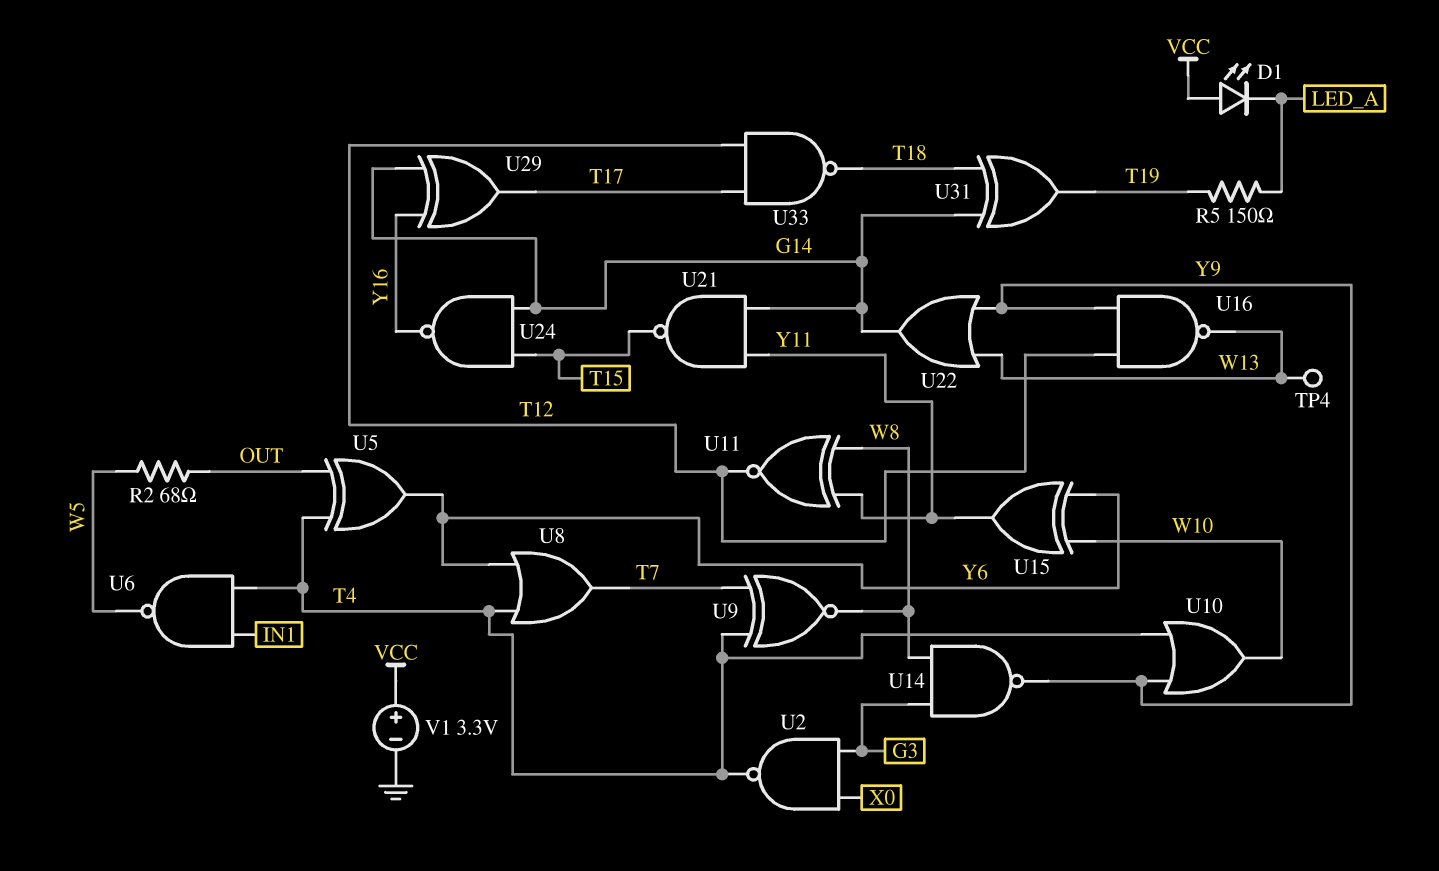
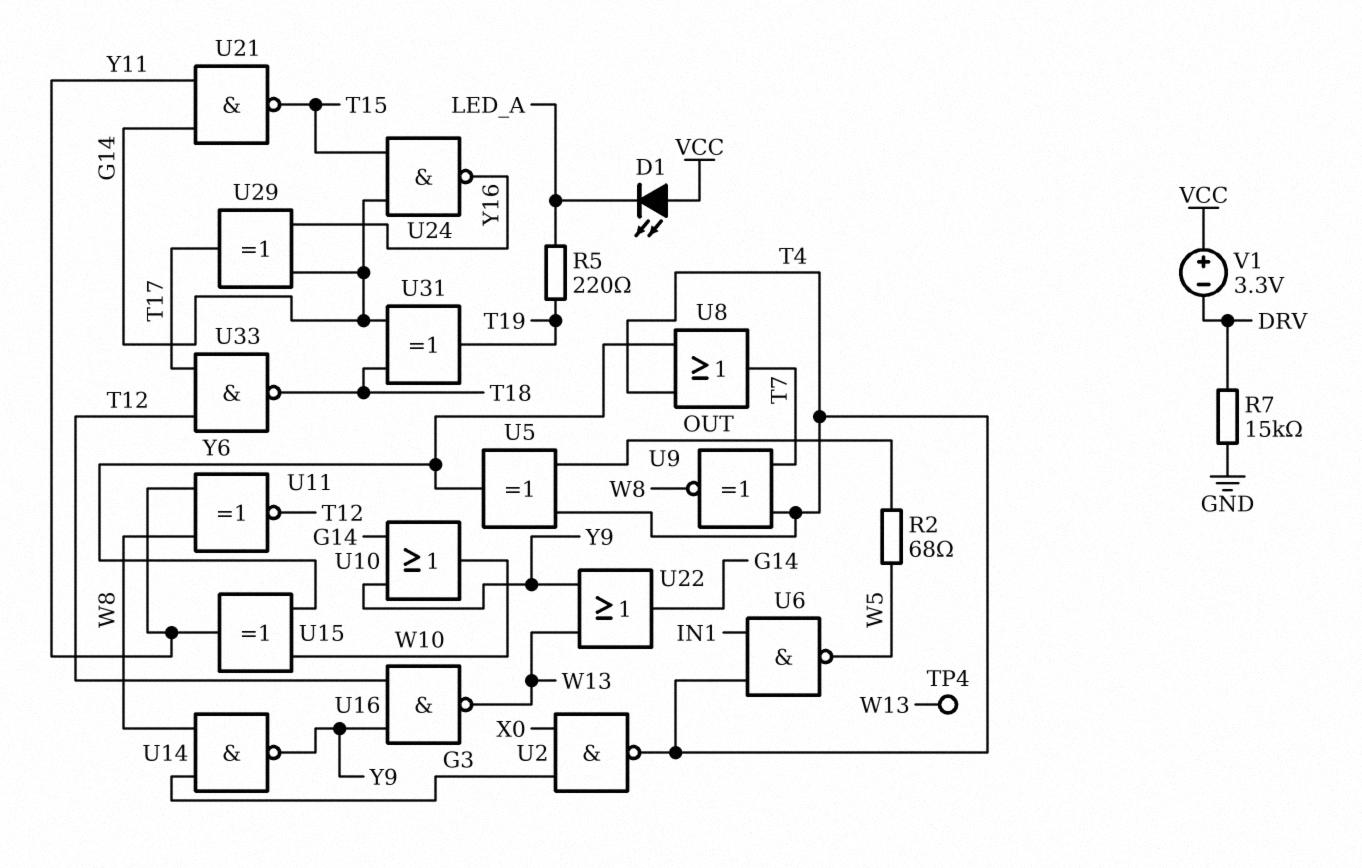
R5: 150 (LED_A, T19) -> 220 (LED_A, T19)
R7: none -> 15k (DRV, GND)
U10: OR (in T4, in Y9, out W10) -> OR (in G14, in Y9, out W10)
V1: 3.3V (plus VCC, minus GND) -> 3.3V (plus VCC, minus DRV)

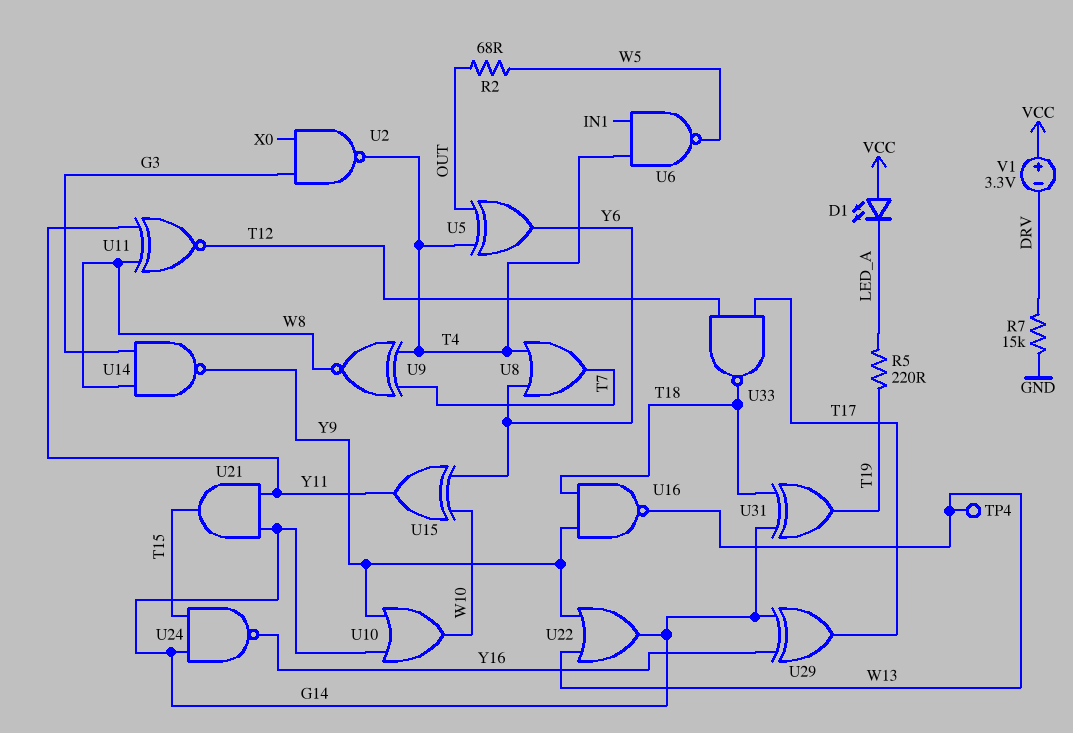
U16: NAND (in T12, in Y9, out W13) -> NAND (in T18, in Y9, out W13)
U21: NAND (in G14, in Y11, out T15) -> AND (in G14, in Y11, out T15)

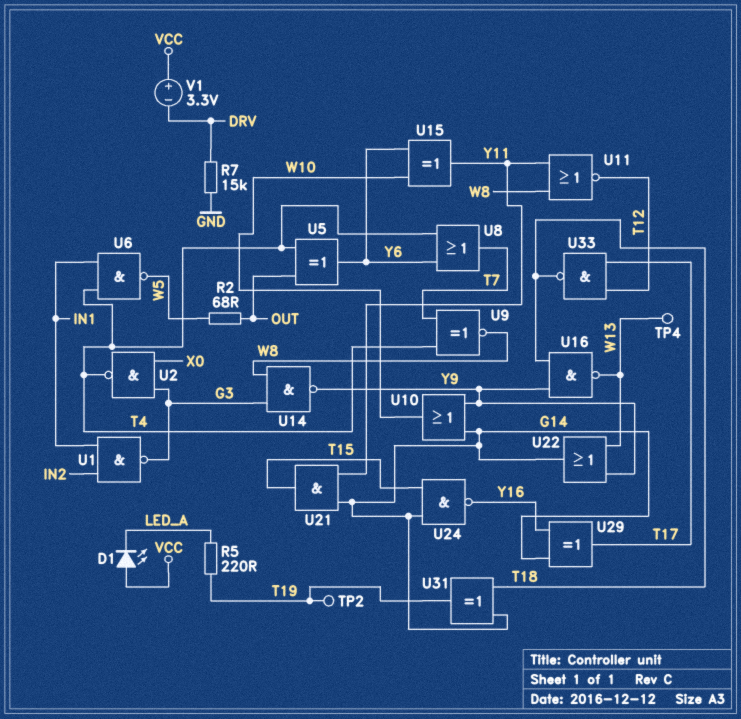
TP2: none -> test point (T19)
U1: none -> NAND (in IN1, in IN2, out G3)
U11: XNOR (in W8, in Y11, out T12) -> NOR (in W8, in Y11, out T12)

